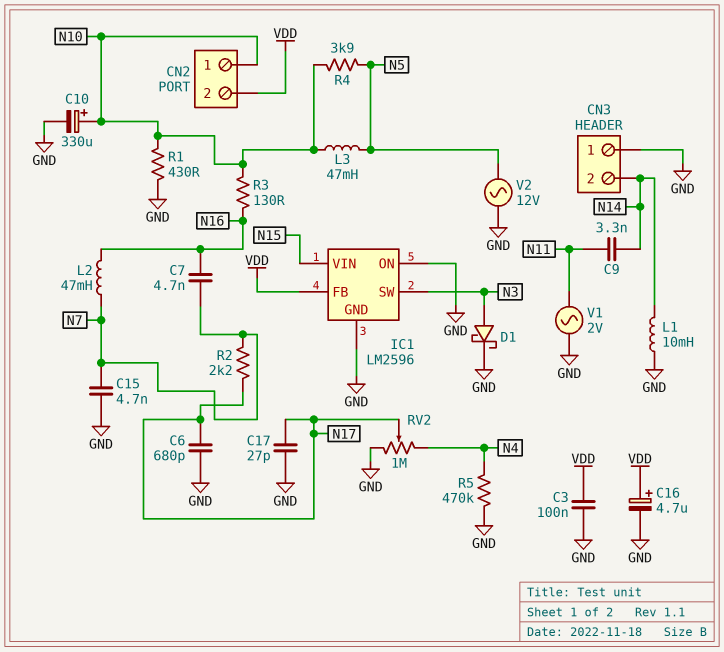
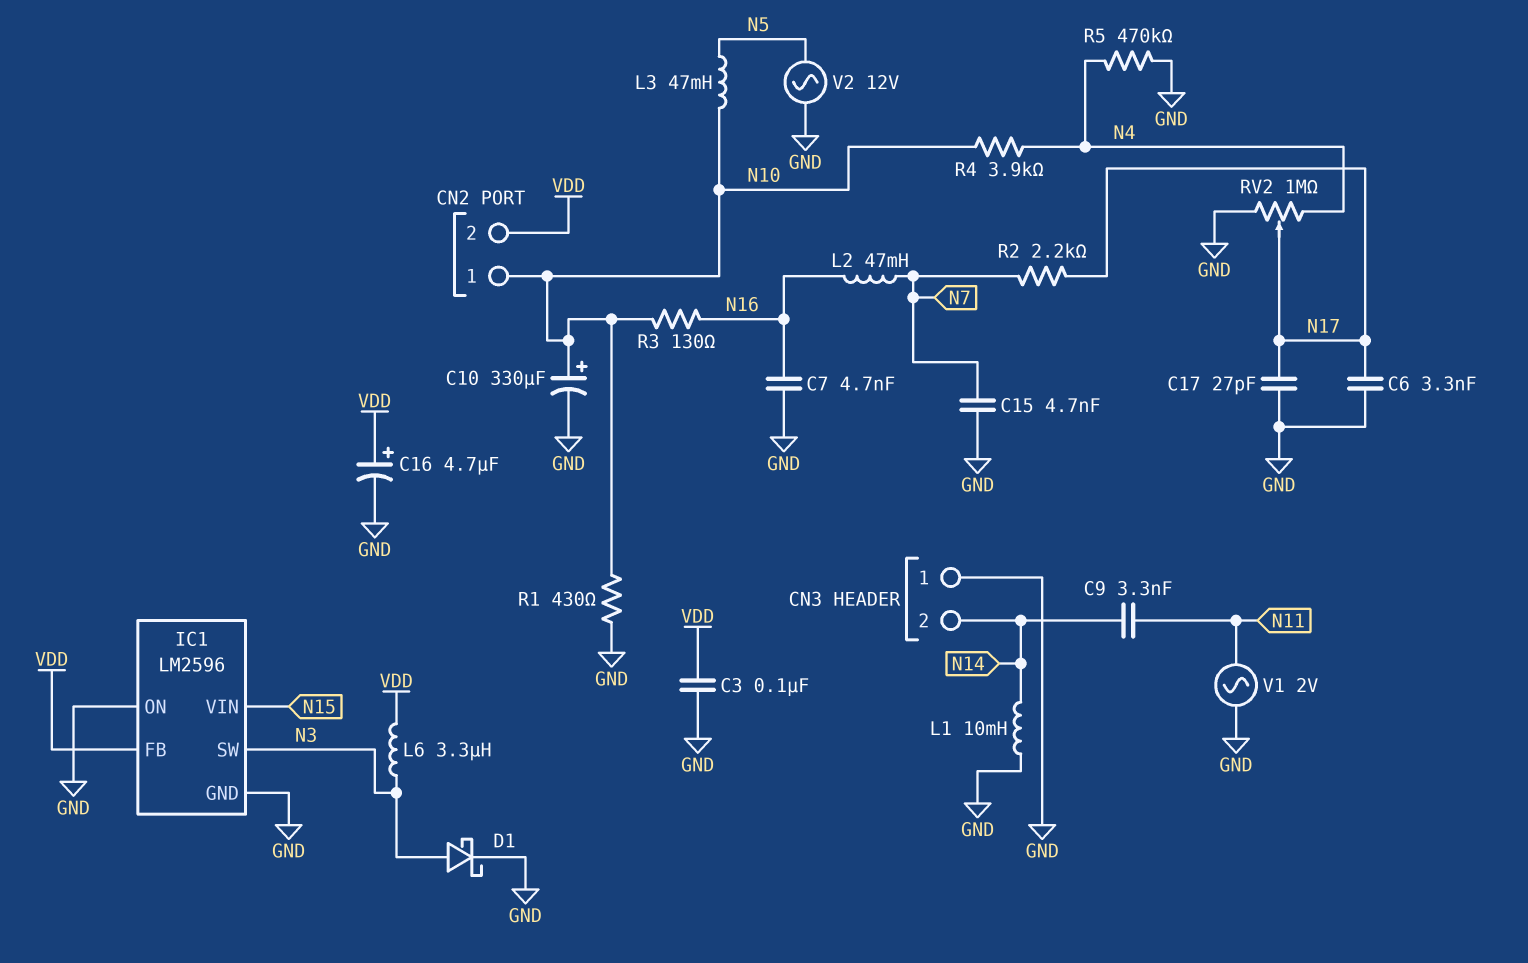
C6: 680pF (GND, N17) -> 3.3nF (GND, N17)
C7: 4.7nF (N7, N16) -> 4.7nF (GND, N16)
L6: none -> 3.3uH (N3, VDD)
R4: 3.9k (N5, N10) -> 3.9k (N4, N10)

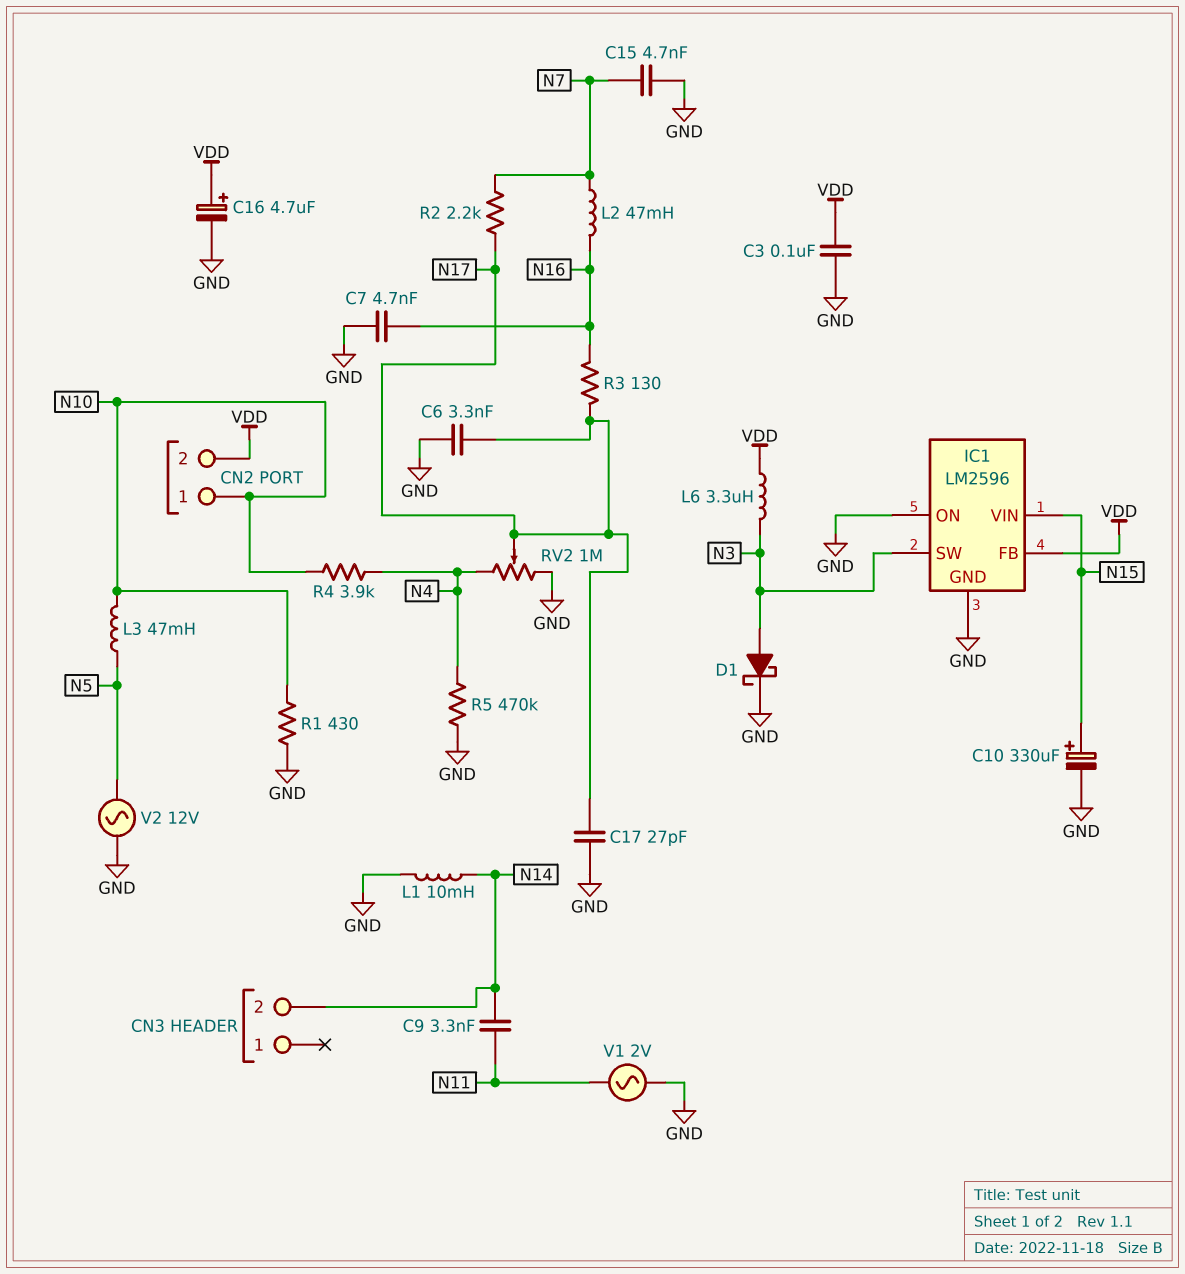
C10: 330uF (plus N10, minus GND) -> 330uF (plus N15, minus GND)
CN3 pin 1: GND -> none
R3: 130 (N10, N16) -> 130 (N16, N17)

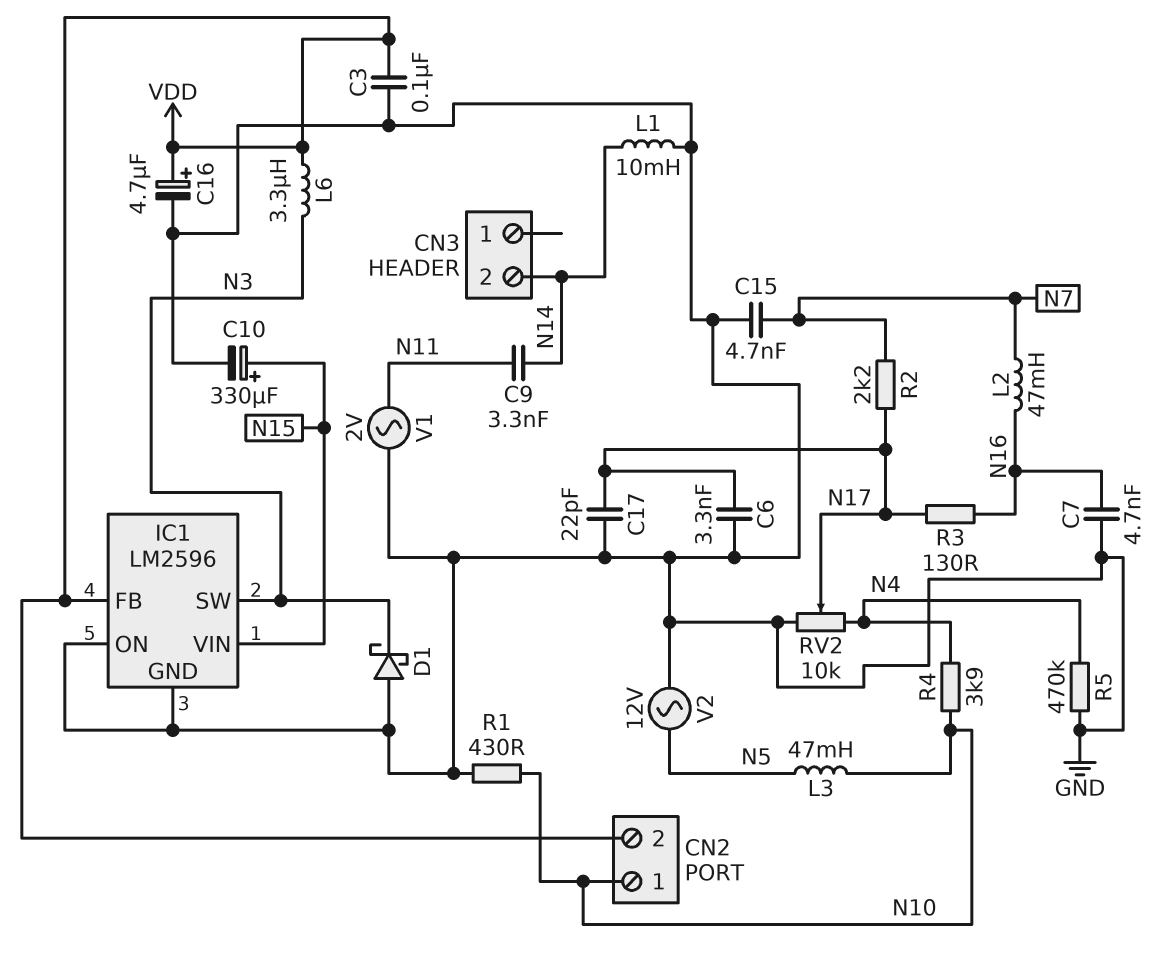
C17: 27pF (GND, N17) -> 22pF (GND, N17)
D1: schottky (A N3, K GND) -> schottky (A GND, K N3)
RV2: 1M (GND, N4, wiper N17) -> 10k (GND, N4, wiper N17)

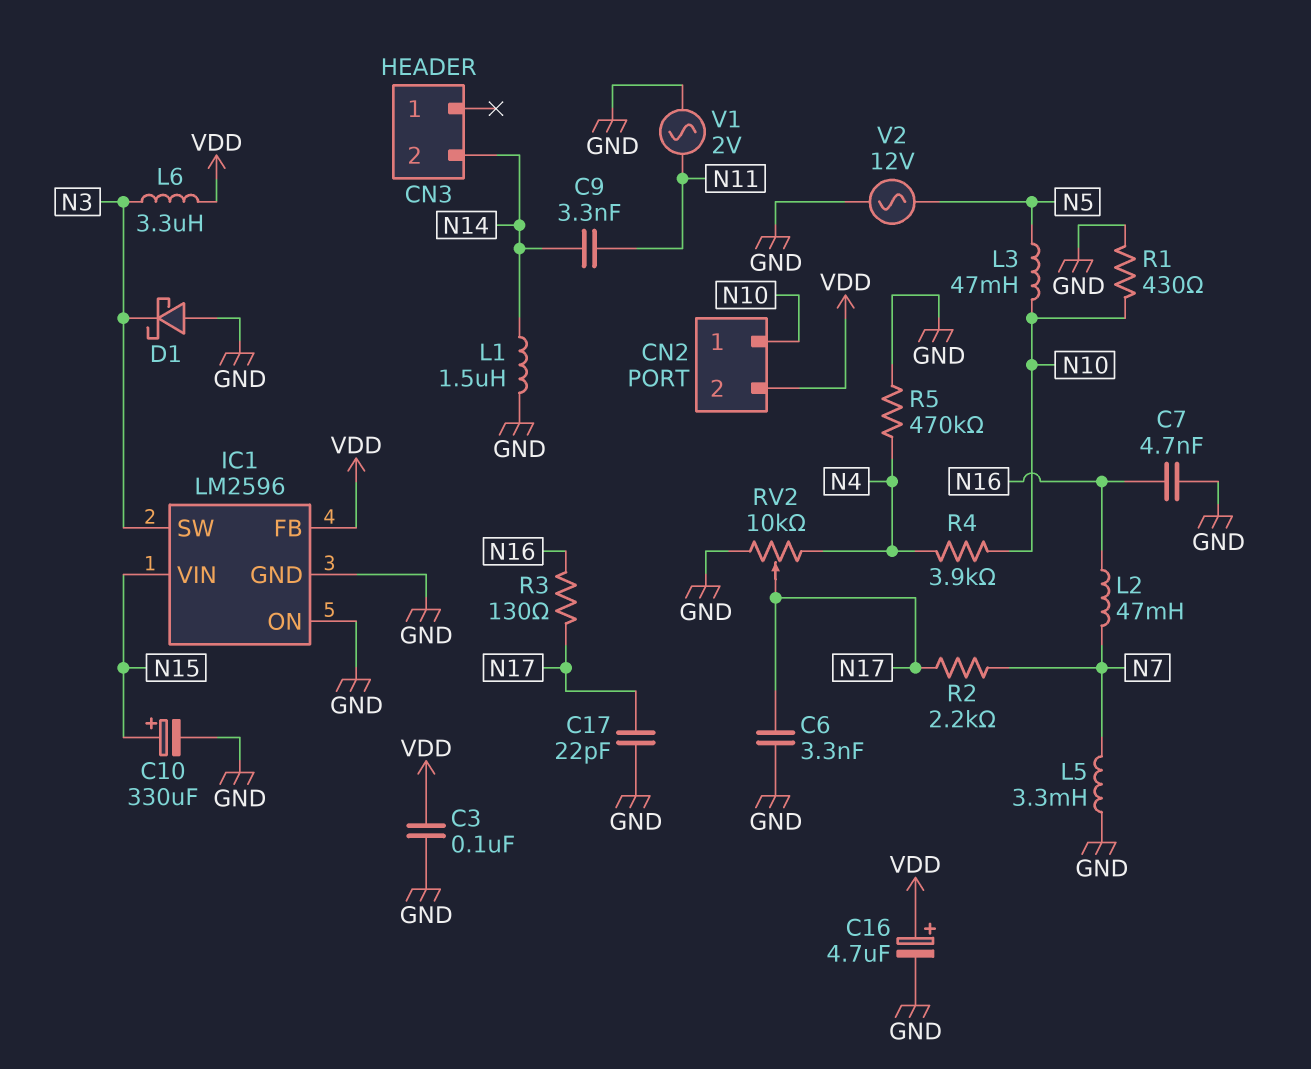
C15: 4.7nF (GND, N7) -> none
L1: 10mH (GND, N14) -> 1.5uH (GND, N14)
L5: none -> 3.3mH (GND, N7)

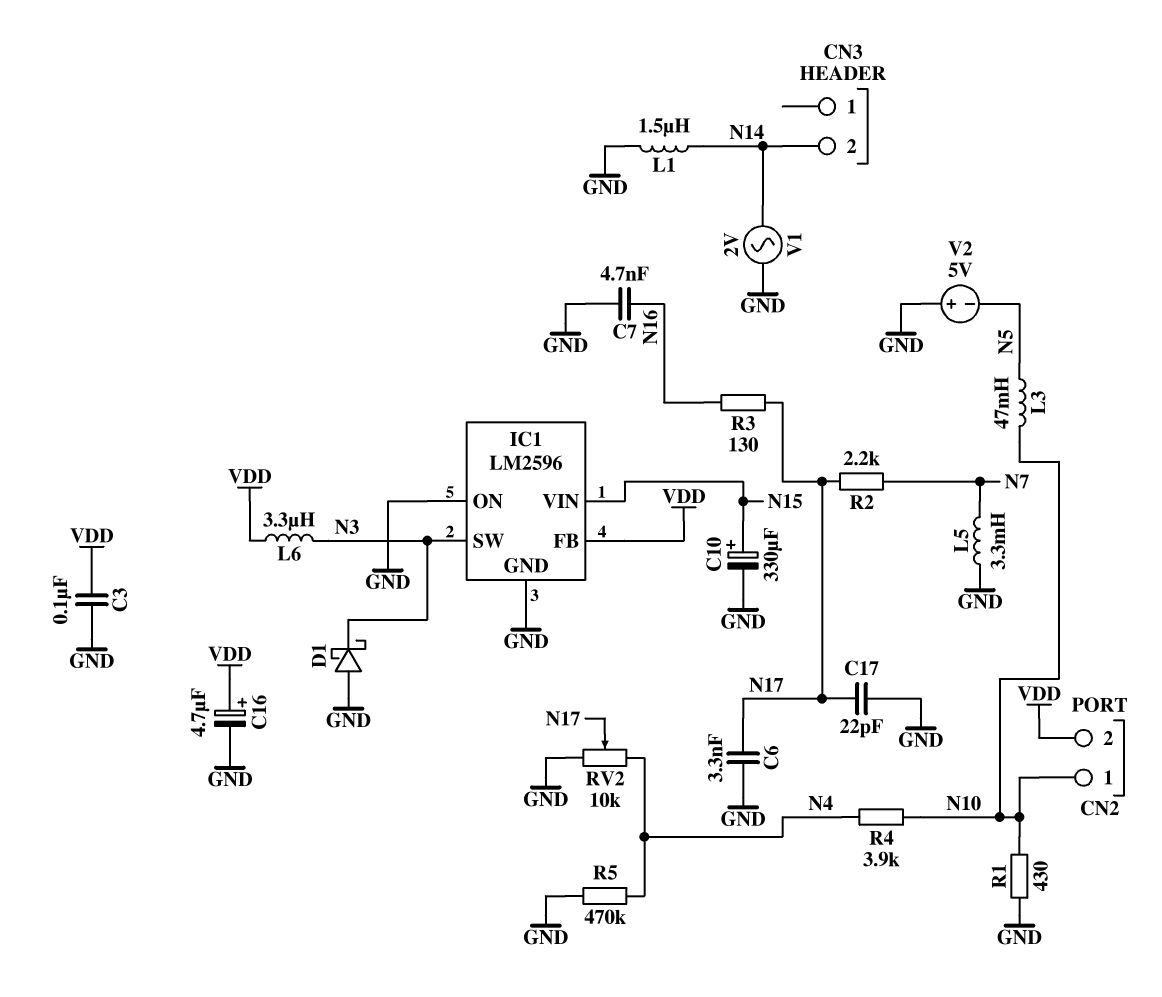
C9: 3.3nF (N11, N14) -> none
L2: 47mH (N7, N16) -> none
V1: AC 2V (GND, N11) -> AC 2V (GND, N14)
V2: AC 12V (GND, N5) -> 5V (plus GND, minus N5)

